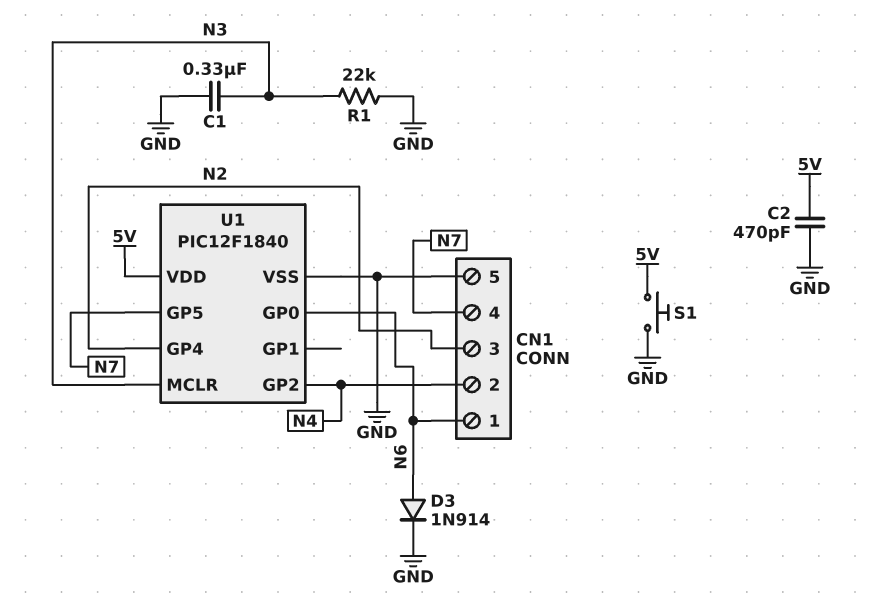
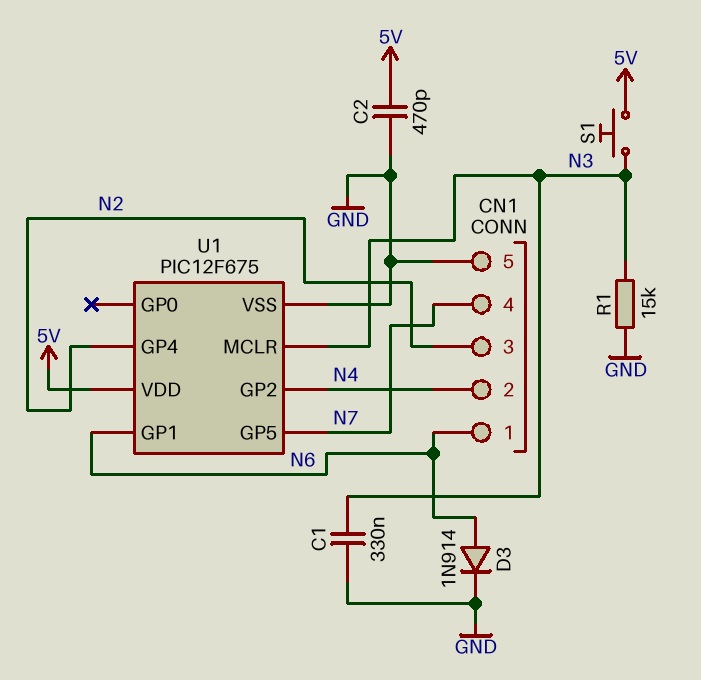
R1: 22k (GND, N3) -> 15k (GND, N3)
S1: button (5V, GND) -> button (5V, N3)
U1: PIC12F1840 -> PIC12F675
U1 pin GP0: N6 -> none
U1 pin GP1: none -> N6

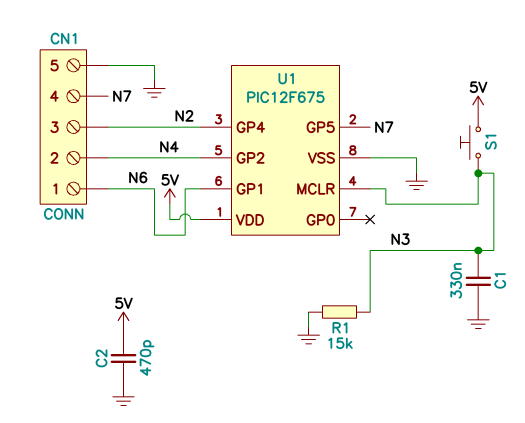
D3: diode 1N914 (A N6, K GND) -> none

